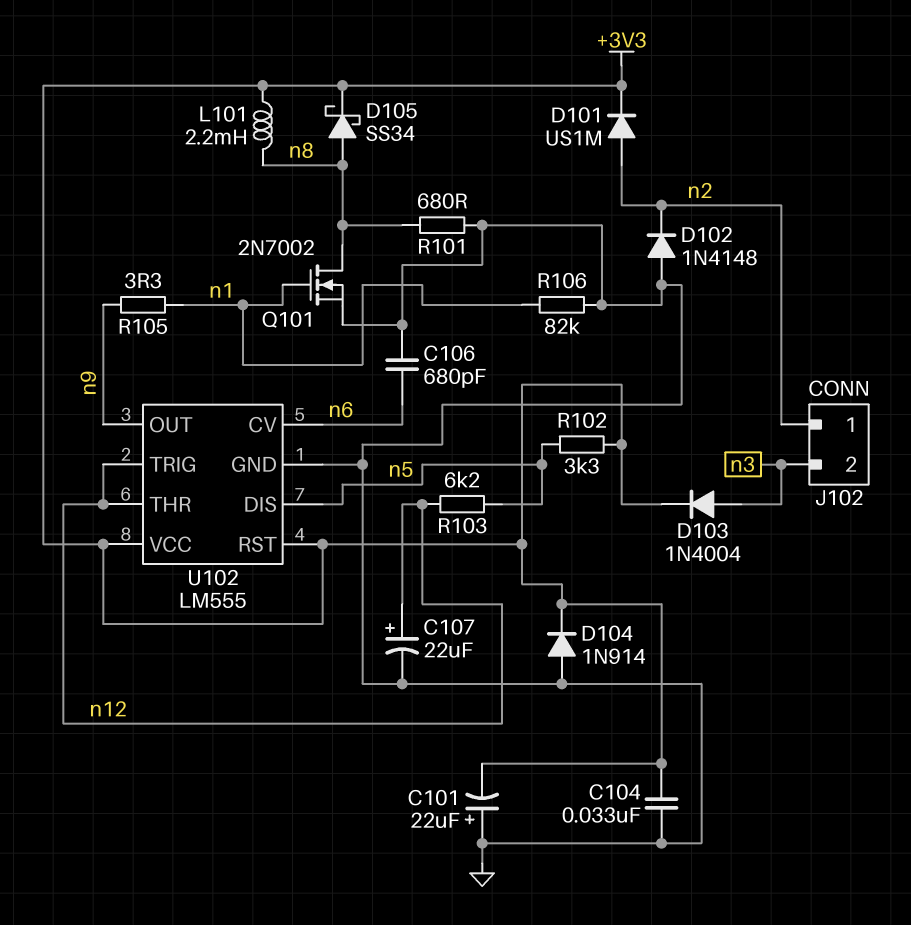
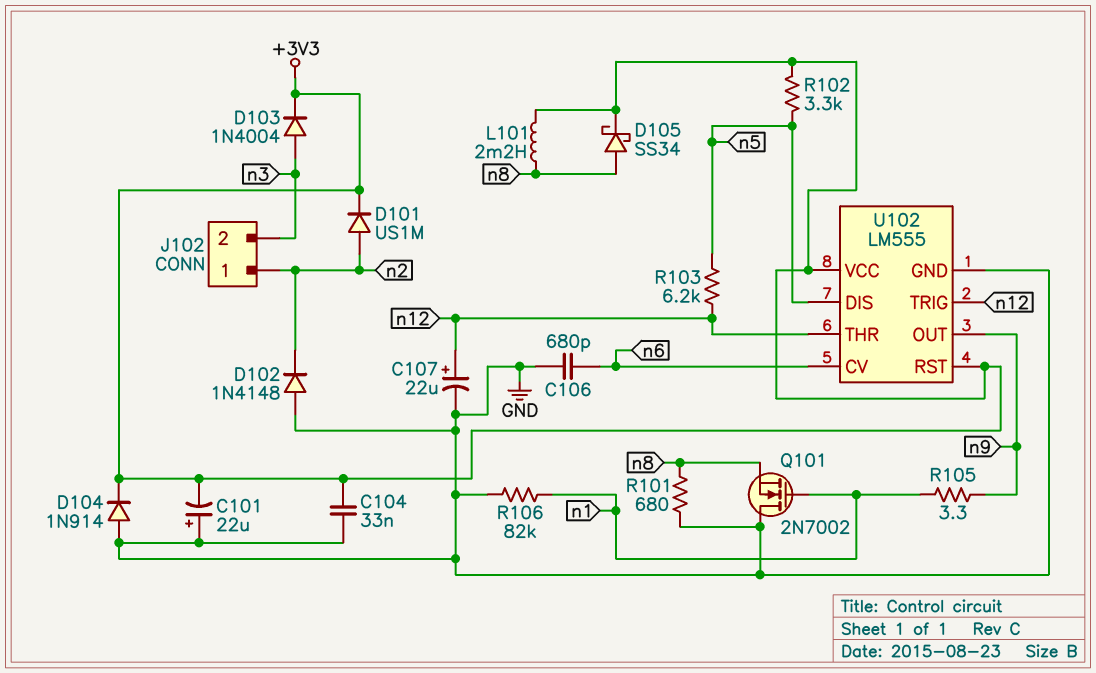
Q101: NMOS 2N7002 (G n1, D n8, S GND) -> NMOS 2N7002 (G n1, D GND, S n8)

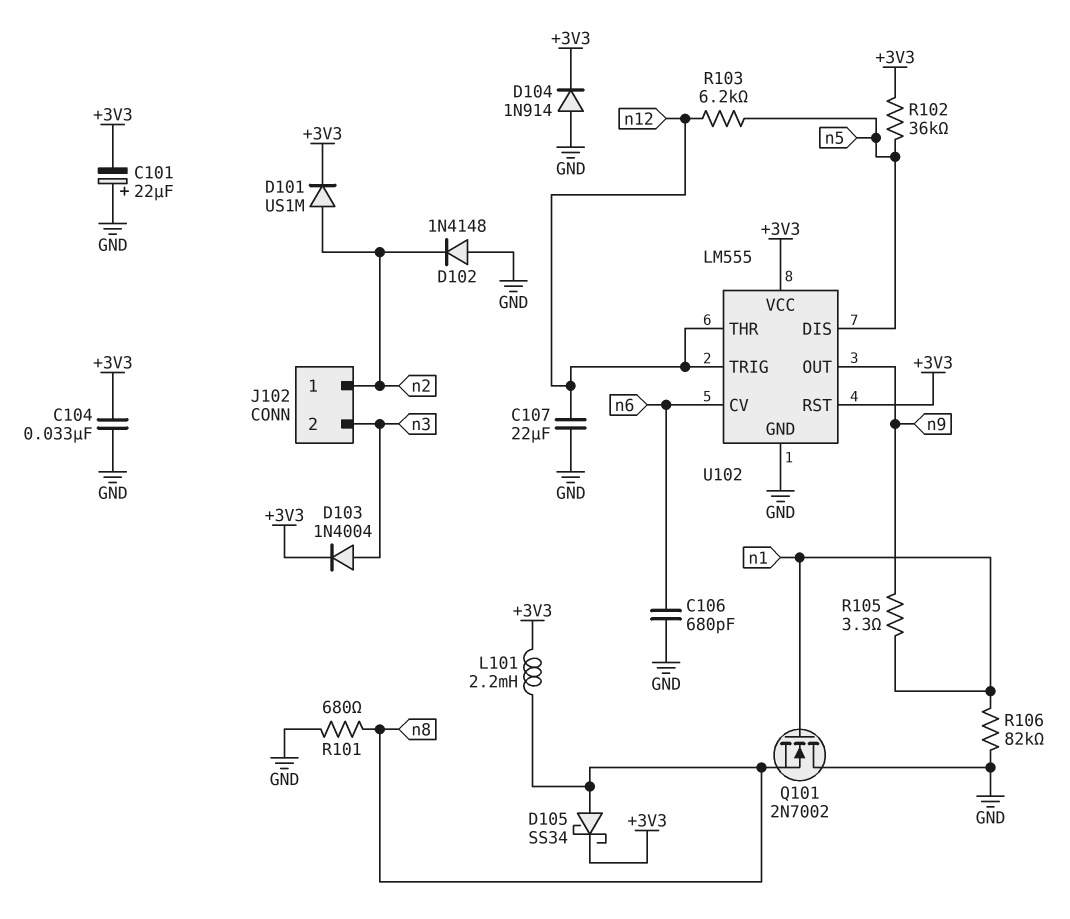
C107: 22uF (plus n12, minus GND) -> 22uF (GND, n12)
R102: 3.3k (+3V3, n5) -> 36k (+3V3, n5)

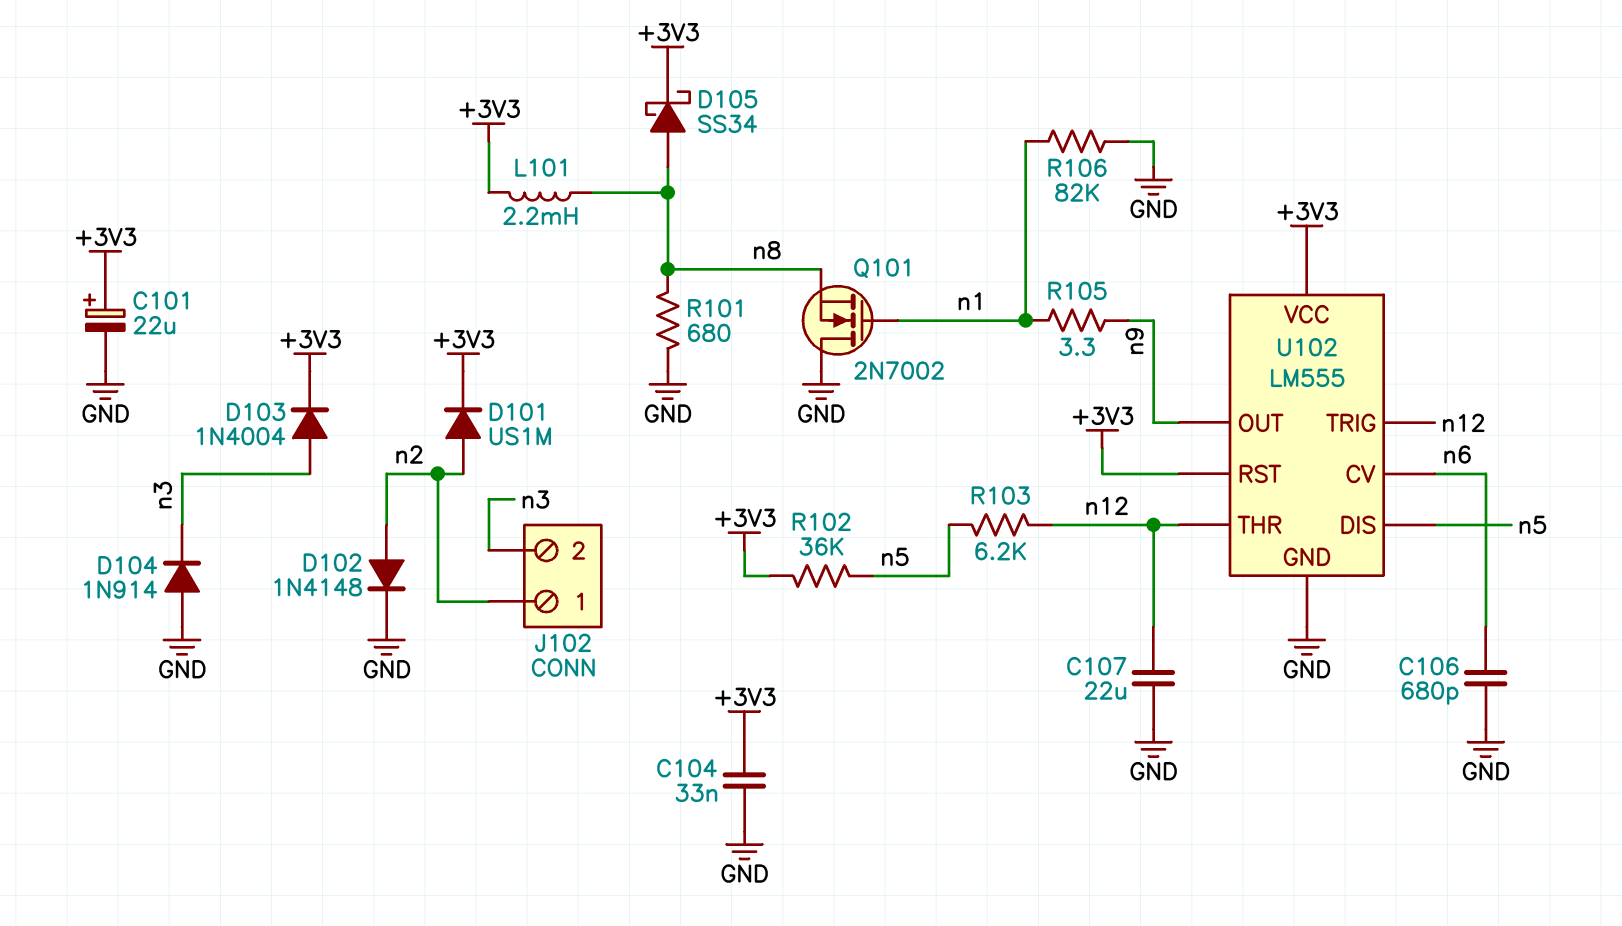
C101: 22uF (plus GND, minus +3V3) -> 22uF (plus +3V3, minus GND)
D102: diode 1N4148 (A GND, K n2) -> diode 1N4148 (A n2, K GND)
D104: diode 1N914 (A GND, K +3V3) -> diode 1N914 (A GND, K n3)

